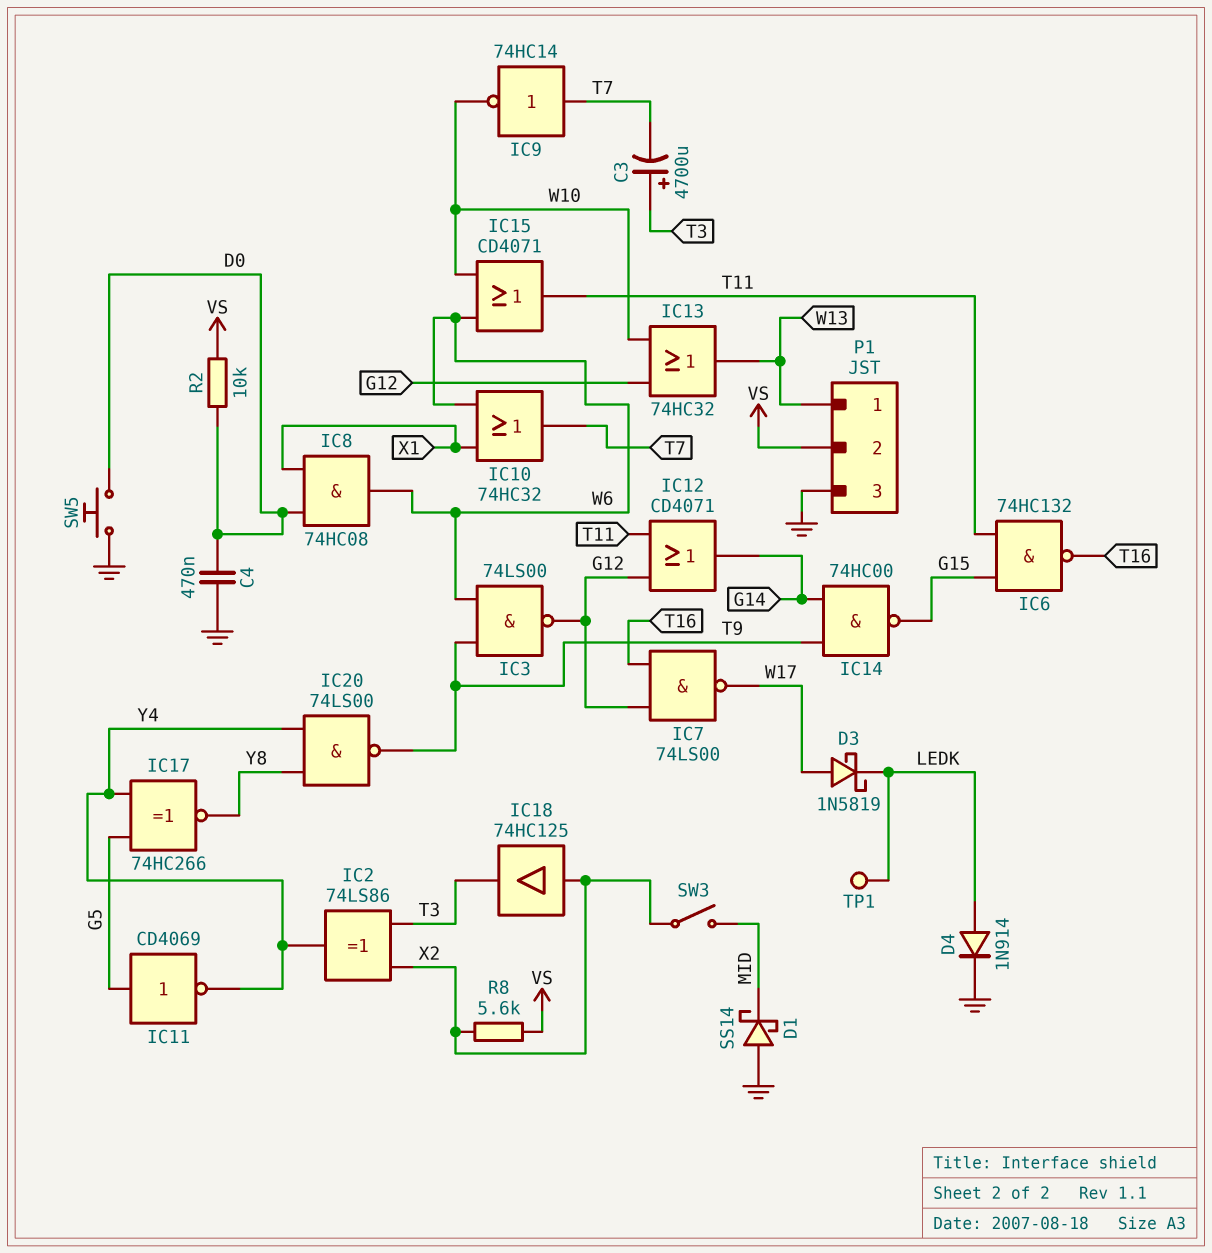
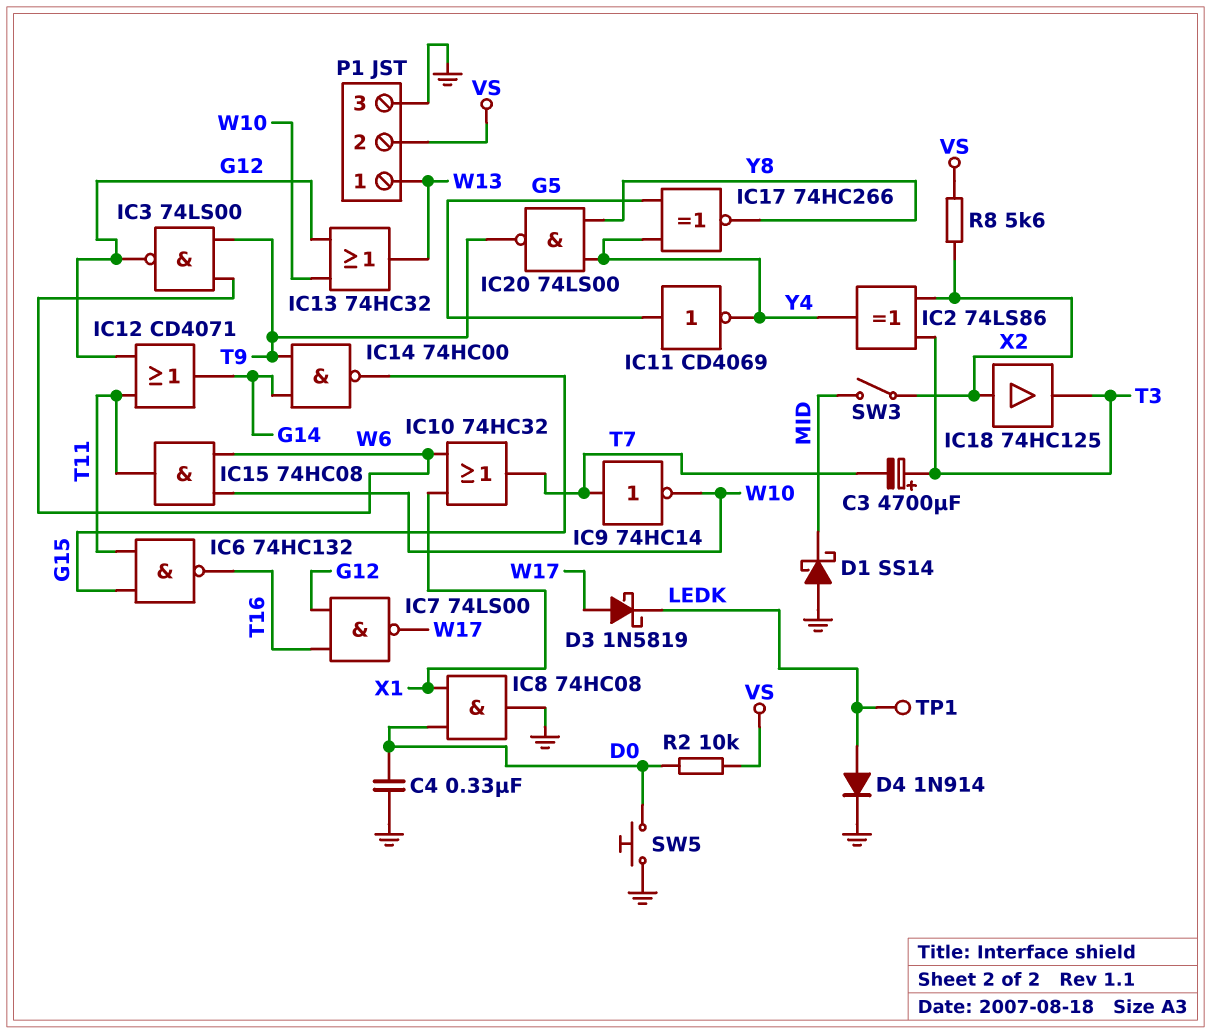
C4: 470nF (D0, GND) -> 330nF (D0, GND)
IC8: AND 74HC08 (in D0, in X1, out W6) -> AND 74HC08 (in D0, in X1, out GND)
IC15: OR CD4071 (in W6, in W10, out T11) -> AND 74HC08 (in W6, in W10, out T11)

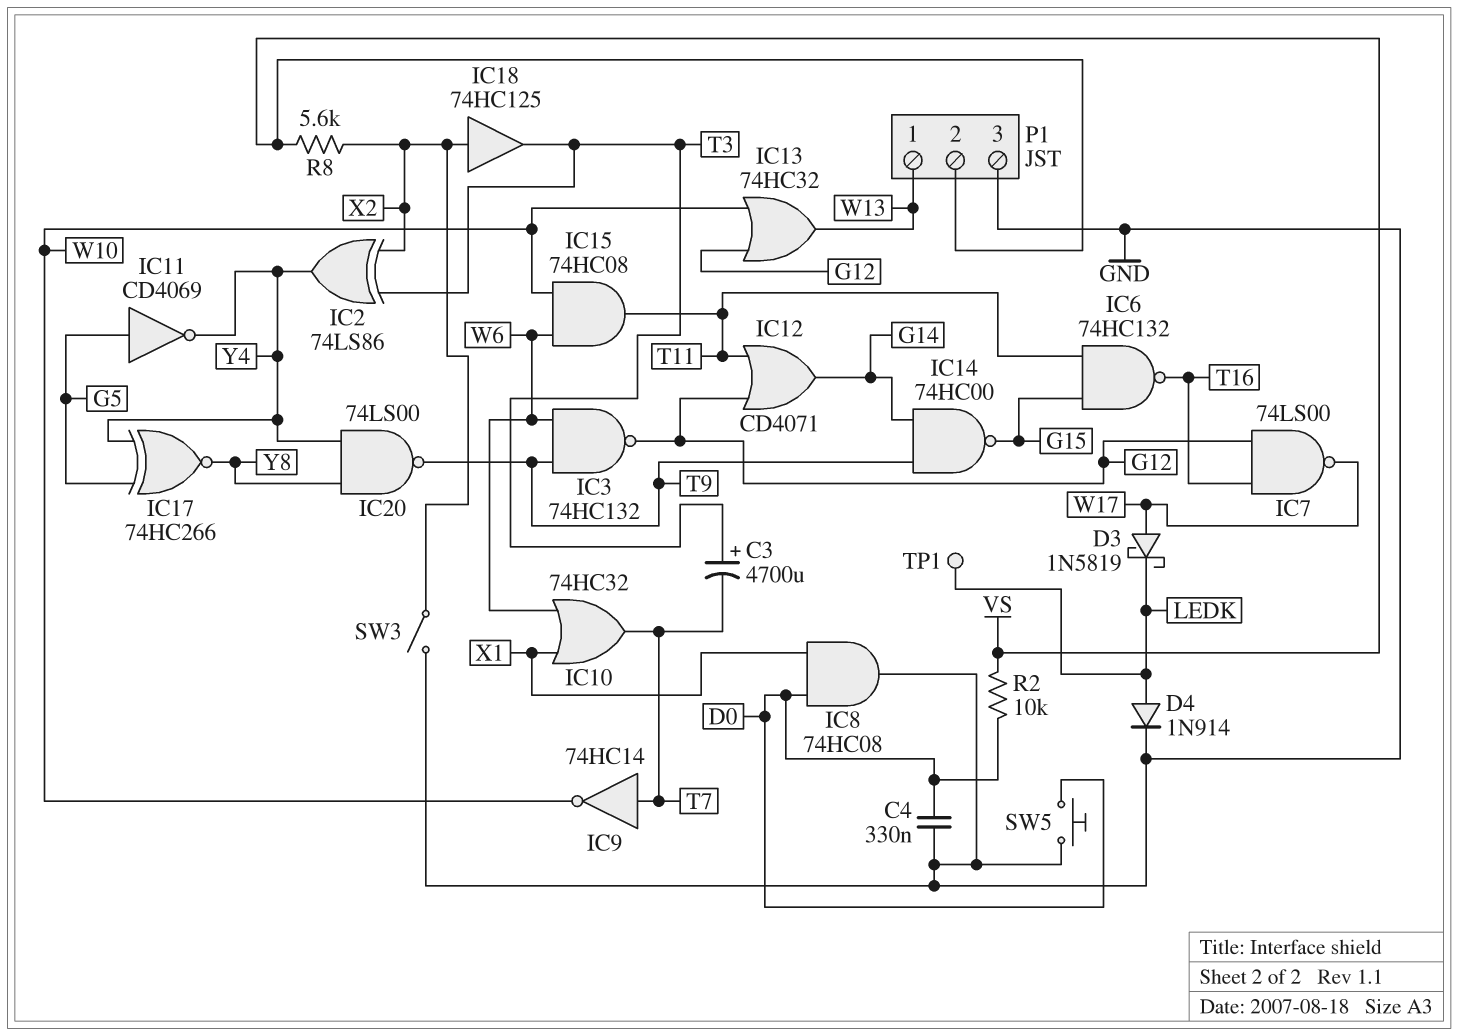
D1: schottky SS14 (A GND, K MID) -> none
IC3: NAND 74LS00 (in T9, in W6, out G12) -> NAND 74HC132 (in T9, in W6, out G12)
SW3: switch (MID, X2) -> switch (GND, X2)

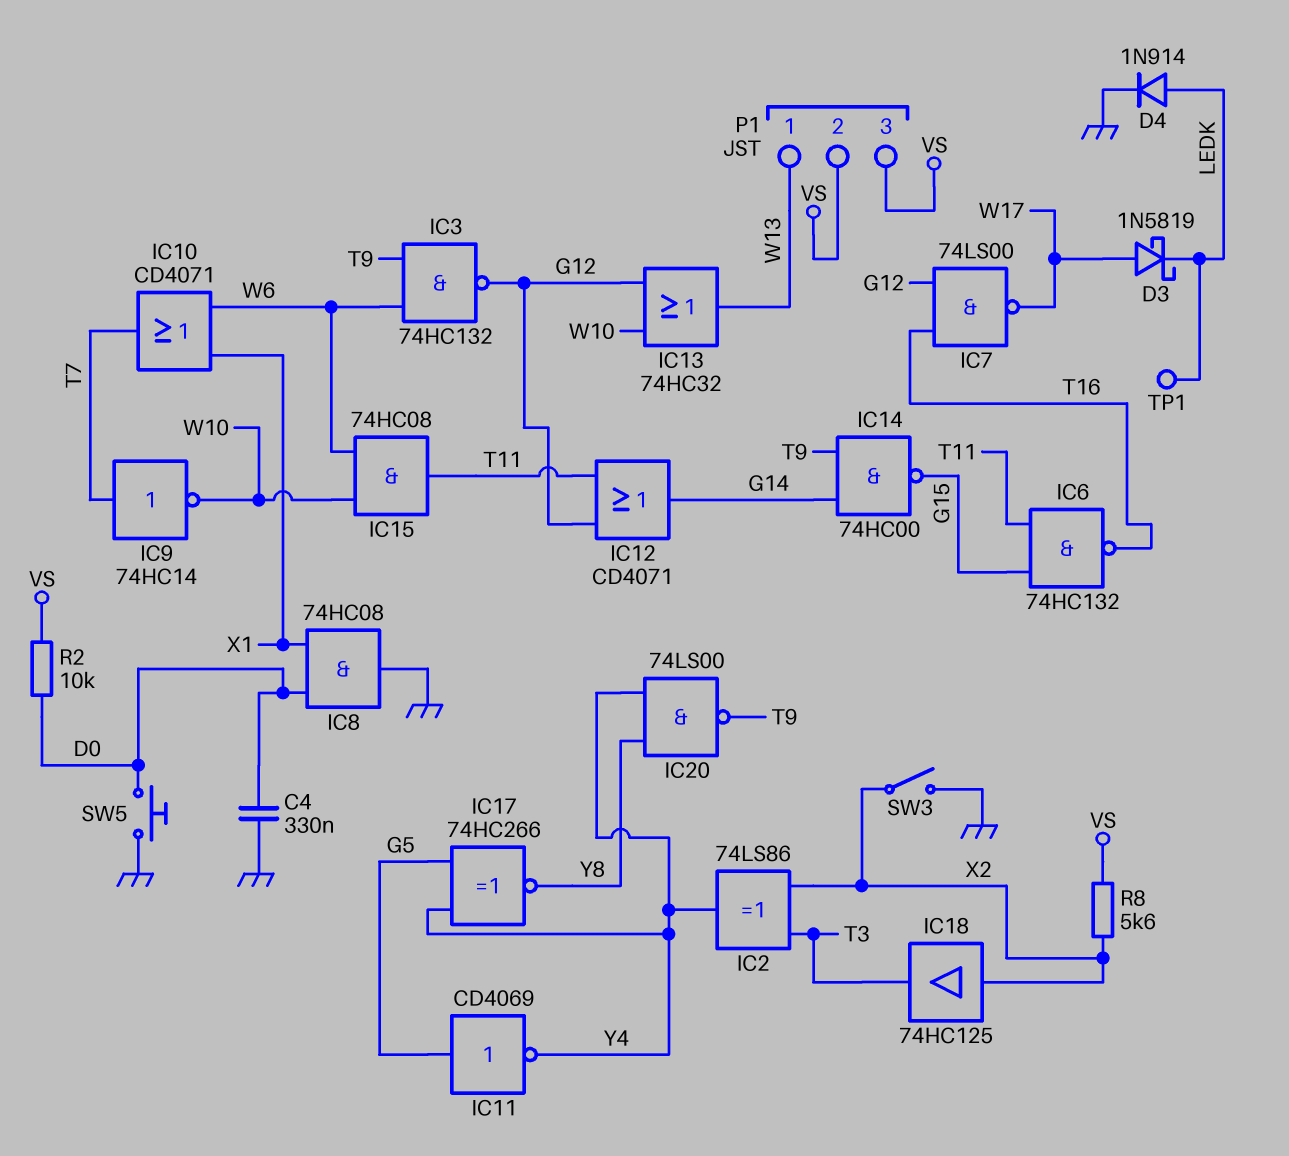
C3: 4700uF (plus T3, minus T7) -> none
IC10: OR 74HC32 (in W6, in X1, out T7) -> OR CD4071 (in W6, in X1, out T7)
P1 pin 3: GND -> VS

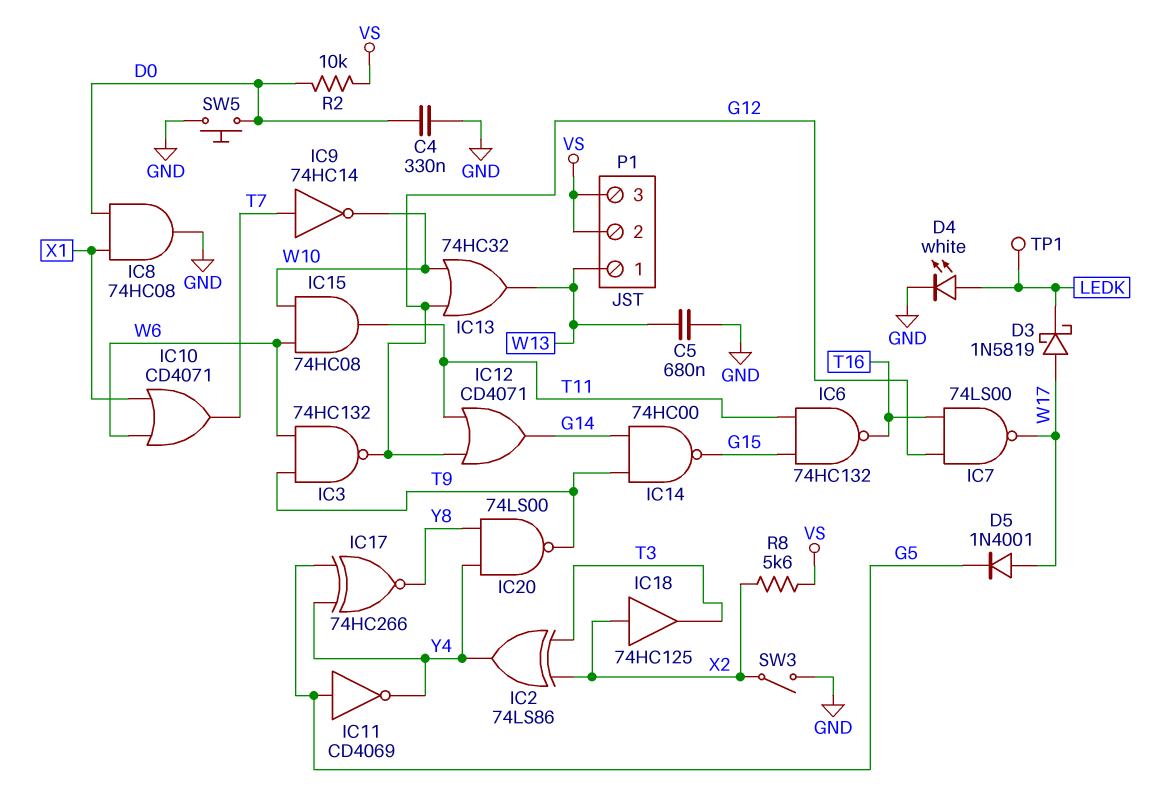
C5: none -> 680nF (GND, W13)
D4: diode 1N914 (A LEDK, K GND) -> LED white (A LEDK, K GND)
D5: none -> diode 1N4001 (A W17, K G5)

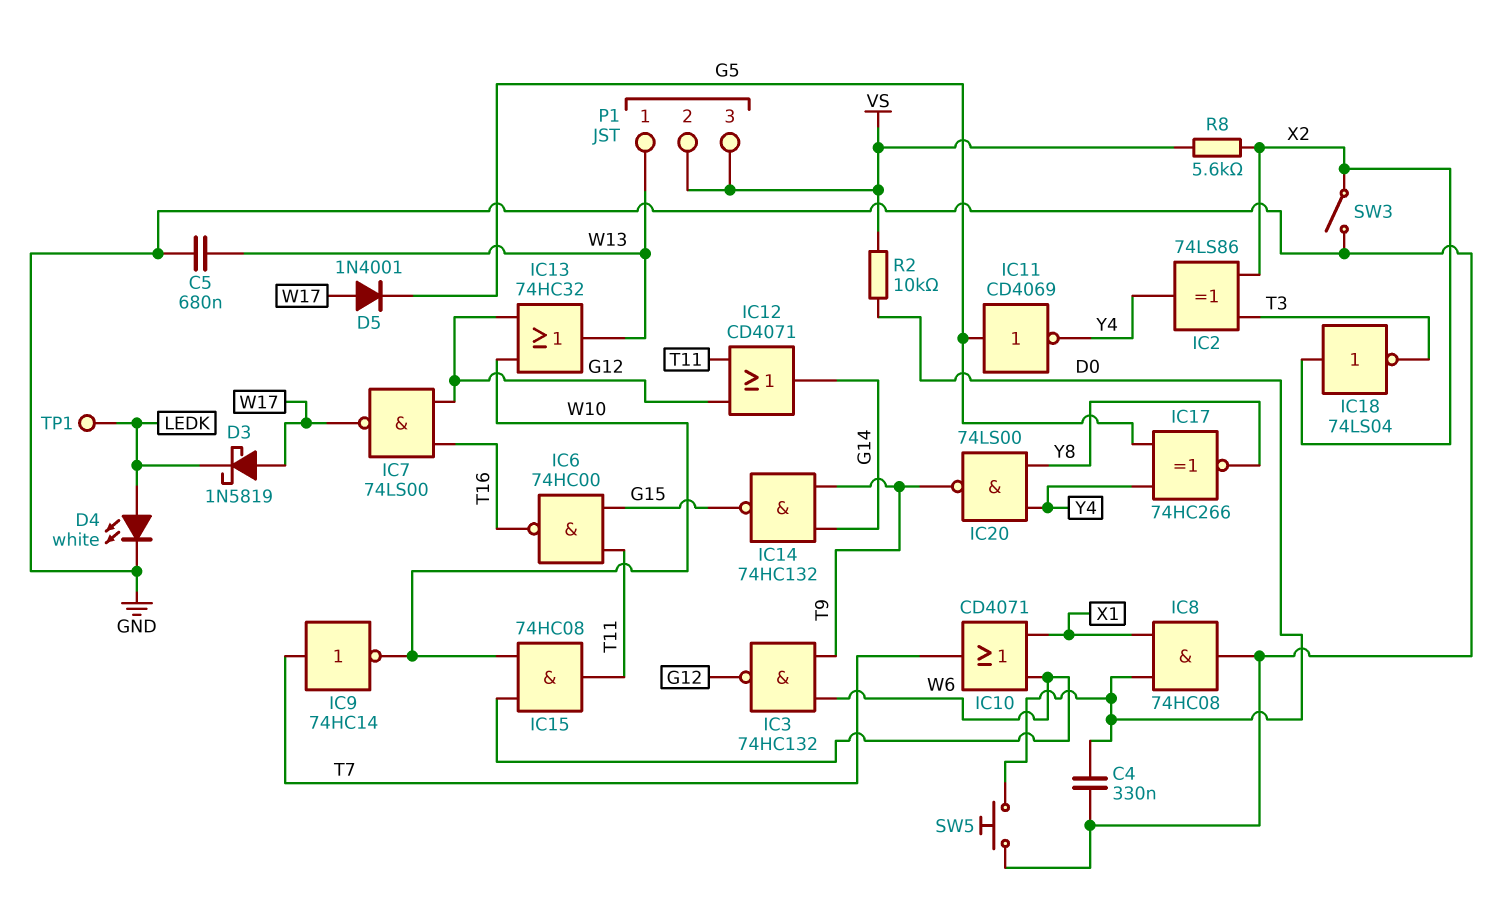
IC6: NAND 74HC132 (in G15, in T11, out T16) -> NAND 74HC00 (in G15, in T11, out T16)
IC14: NAND 74HC00 (in G14, in T9, out G15) -> NAND 74HC132 (in G14, in T9, out G15)
IC18: buffer 74HC125 (in X2, out T3) -> NOT 74LS04 (in X2, out T3)

